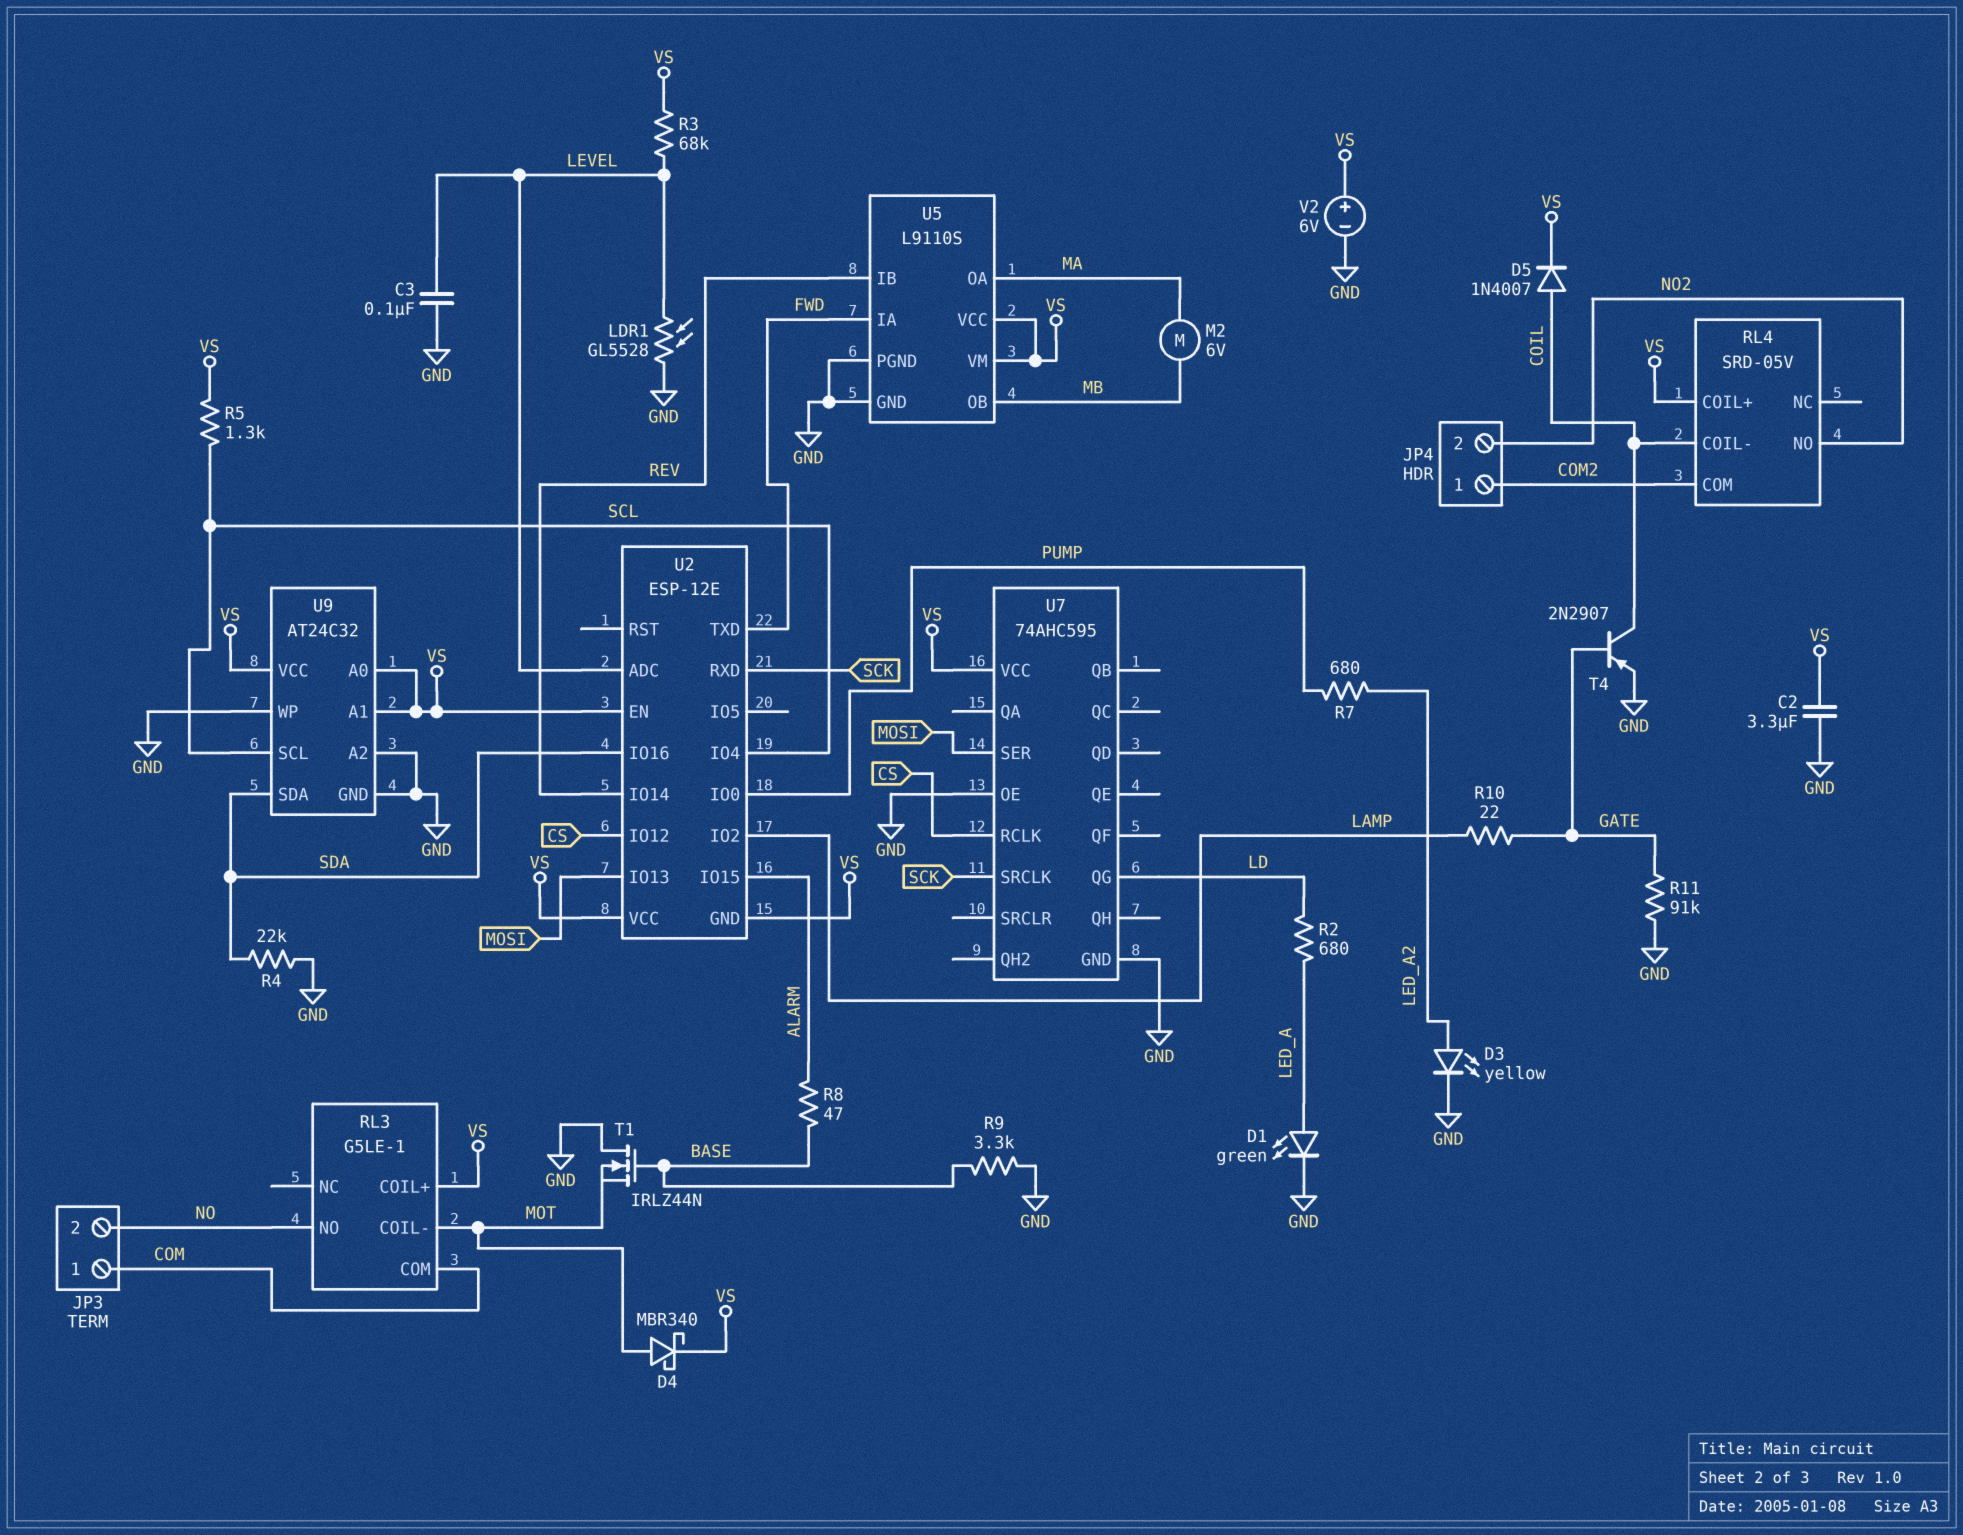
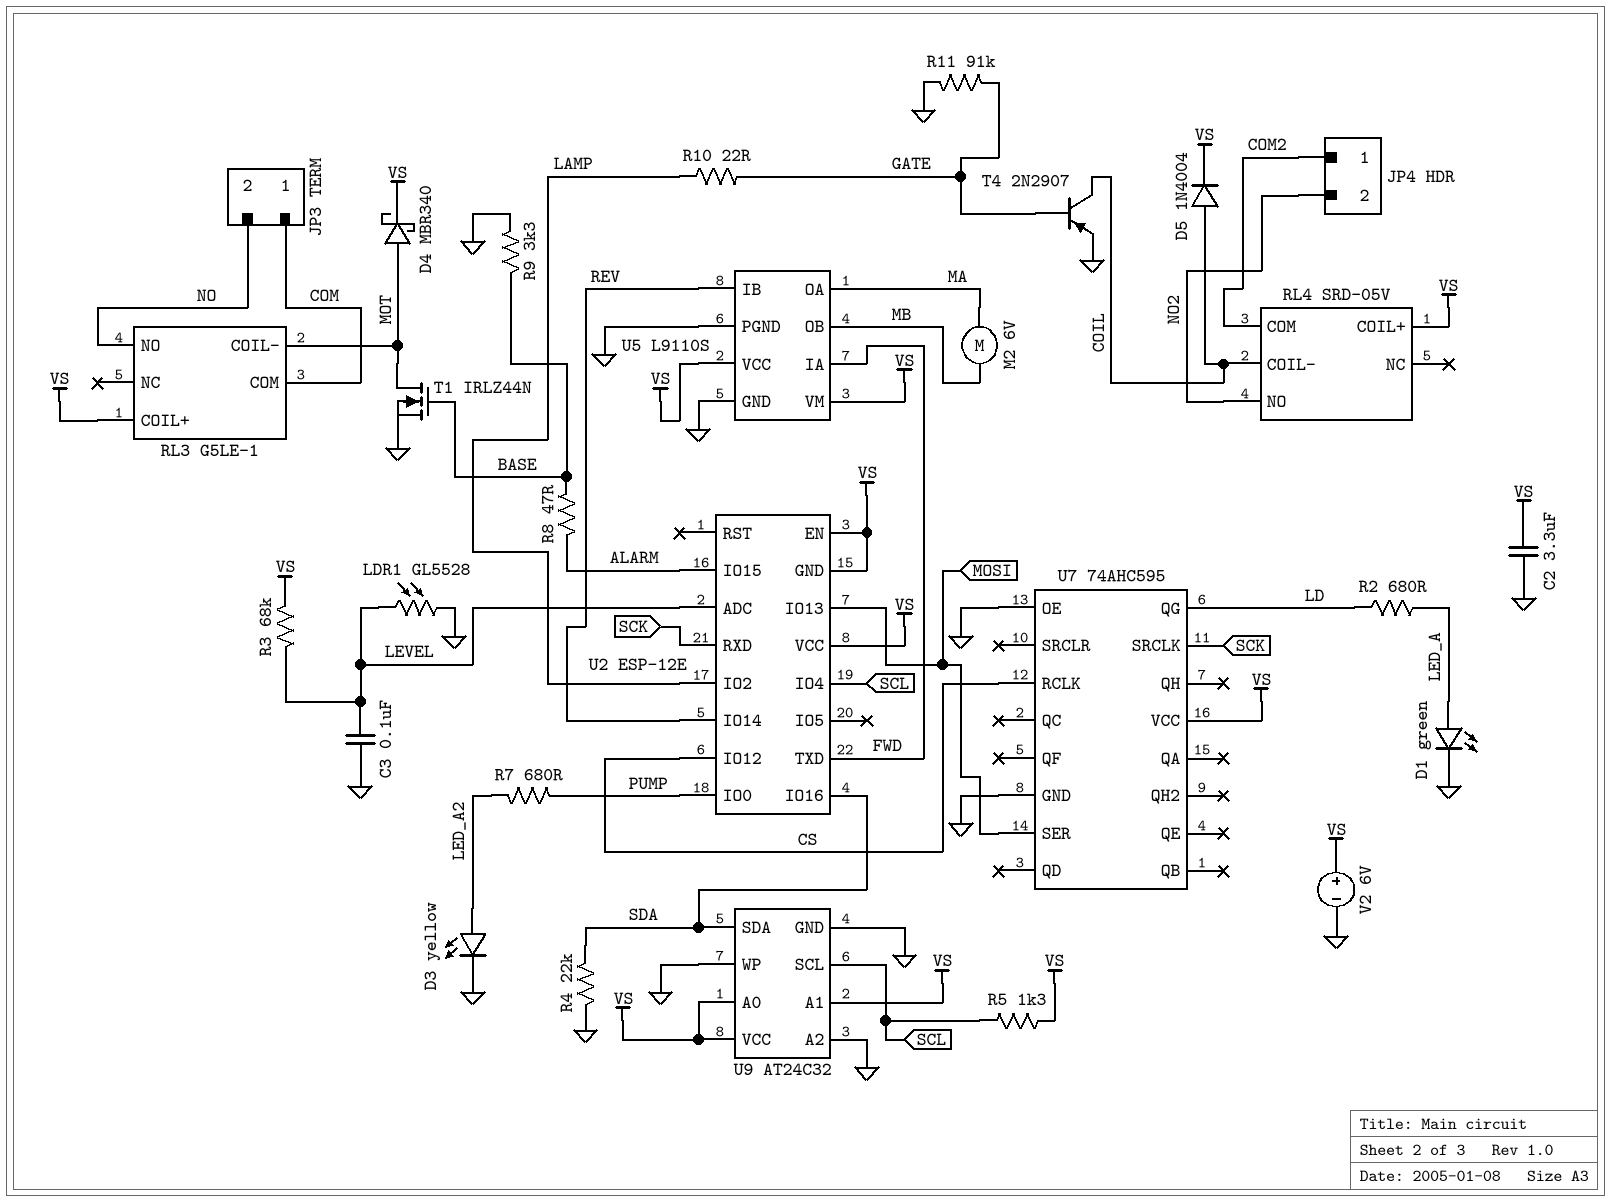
D5: diode 1N4007 (A COIL, K VS) -> diode 1N4004 (A COIL, K VS)
T1: NMOS IRLZ44N (G BASE, D GND, S MOT) -> NMOS IRLZ44N (G BASE, D MOT, S GND)

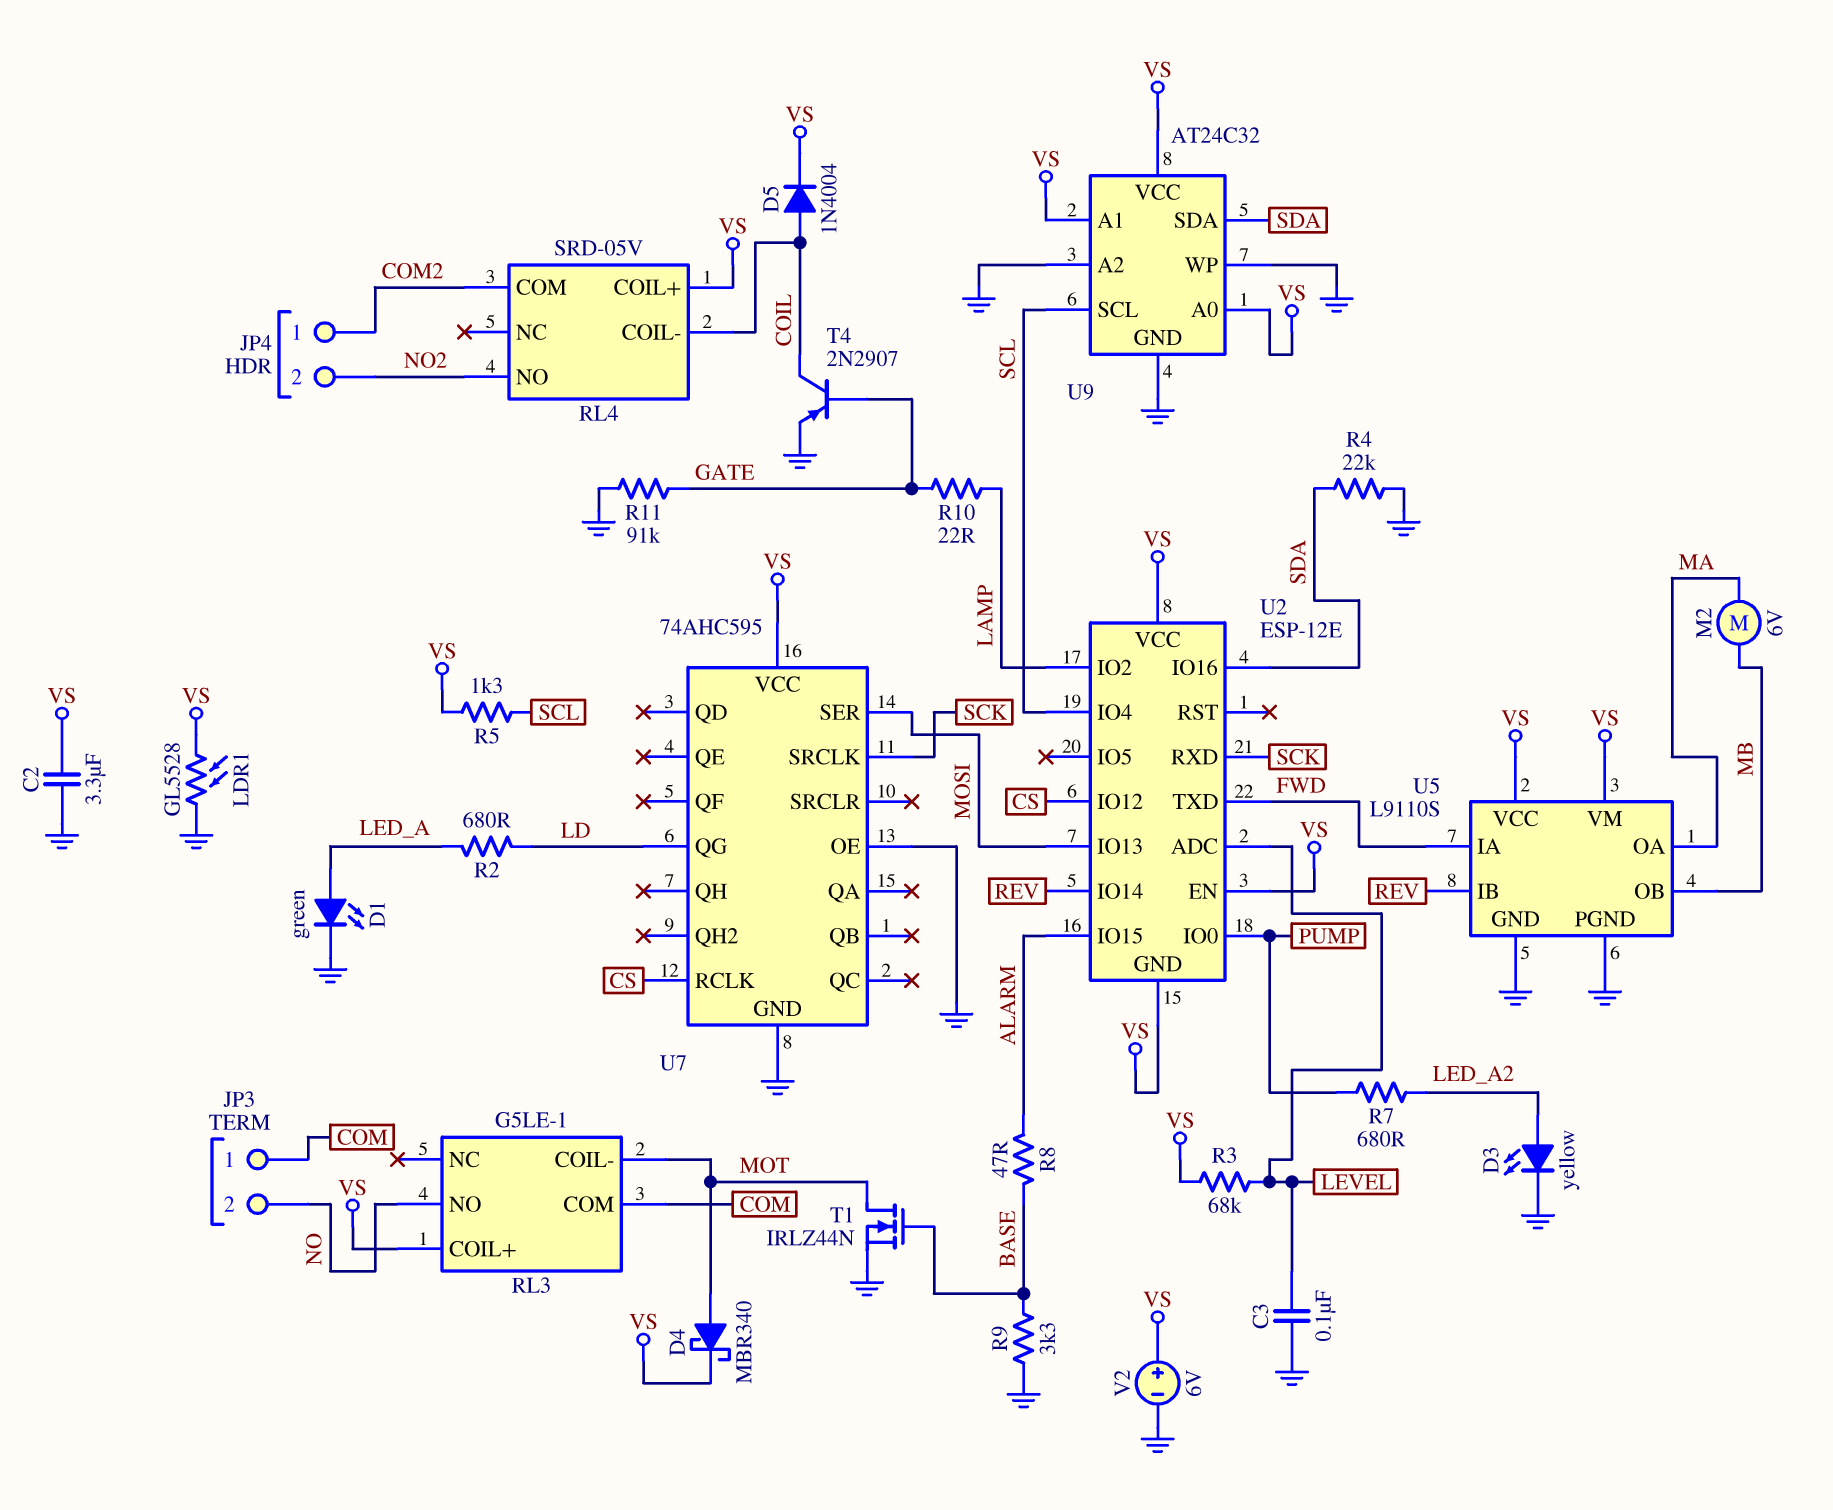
LDR1: GL5528 (GND, LEVEL) -> GL5528 (GND, VS)

